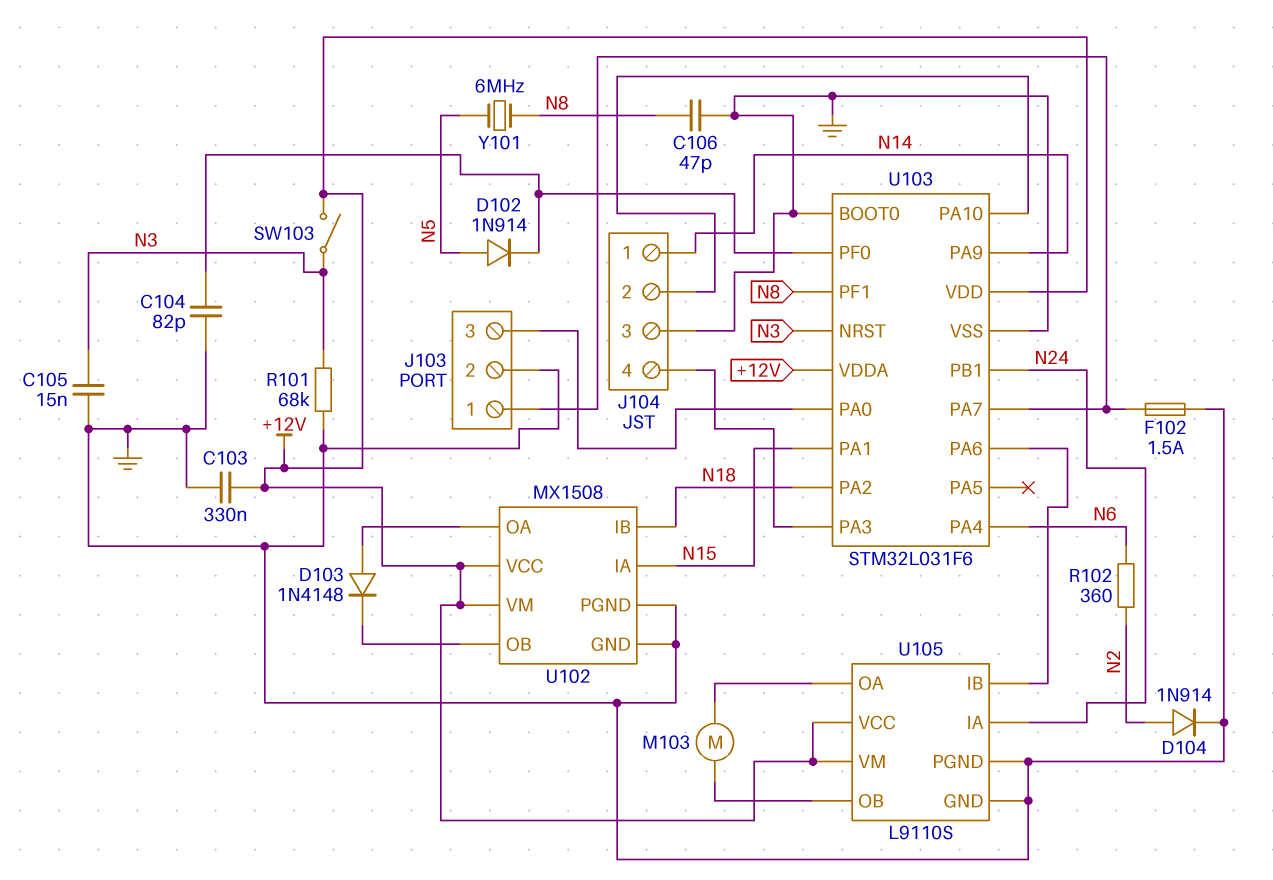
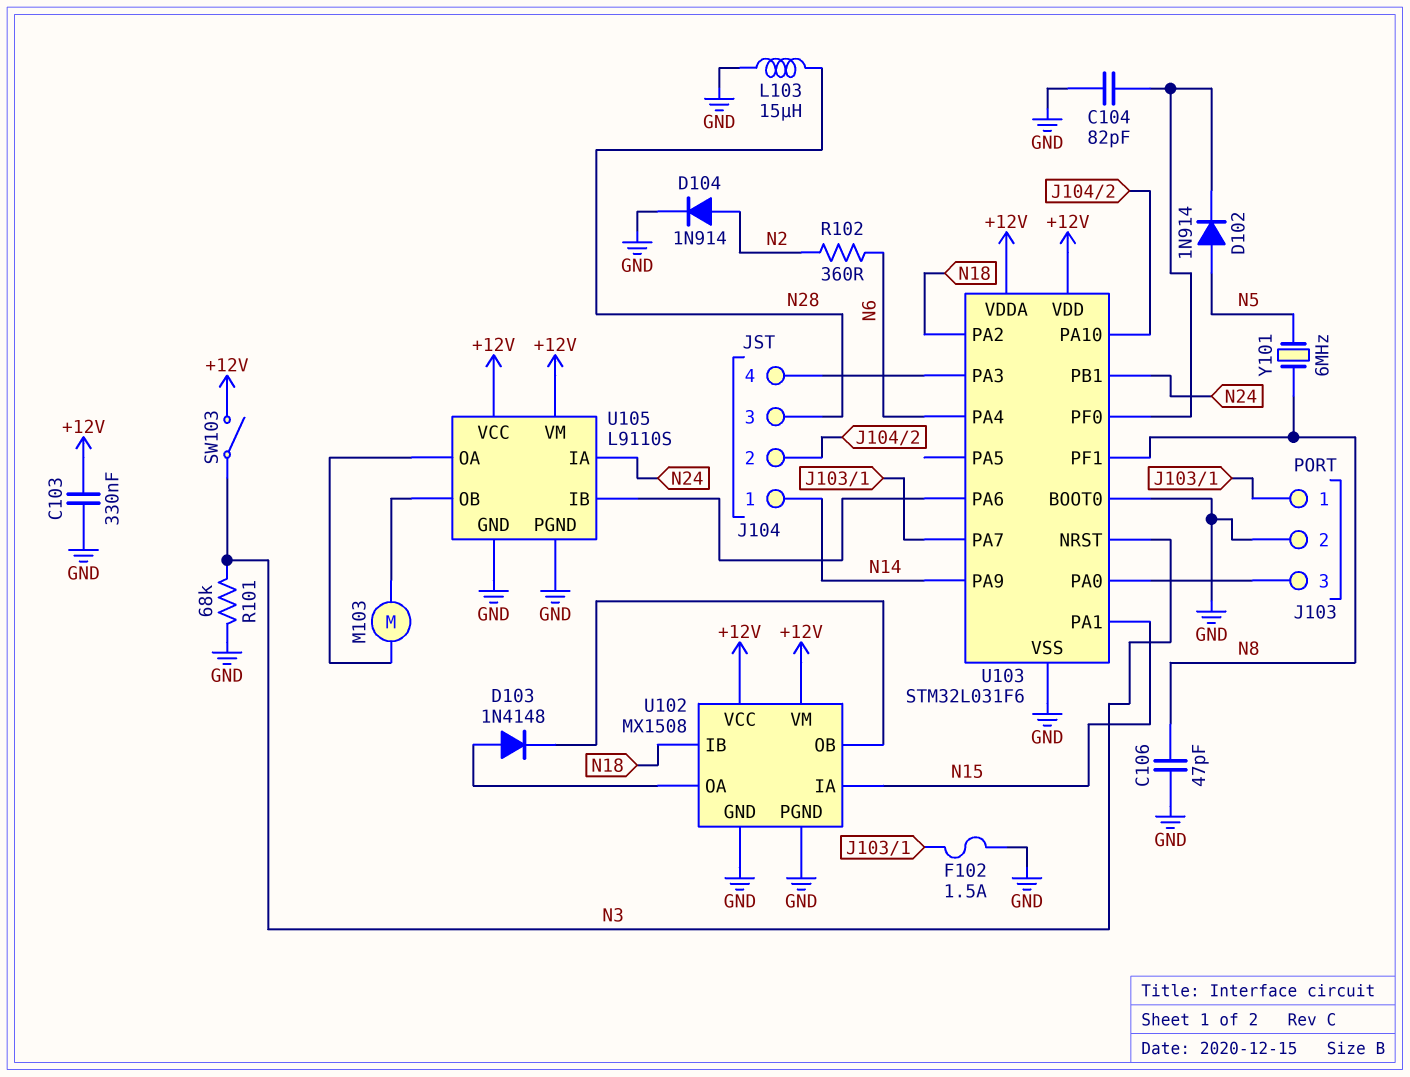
C105: 15nF (GND, N3) -> none
J104 pin 3: GND -> N28
L103: none -> 15uH (GND, N28)

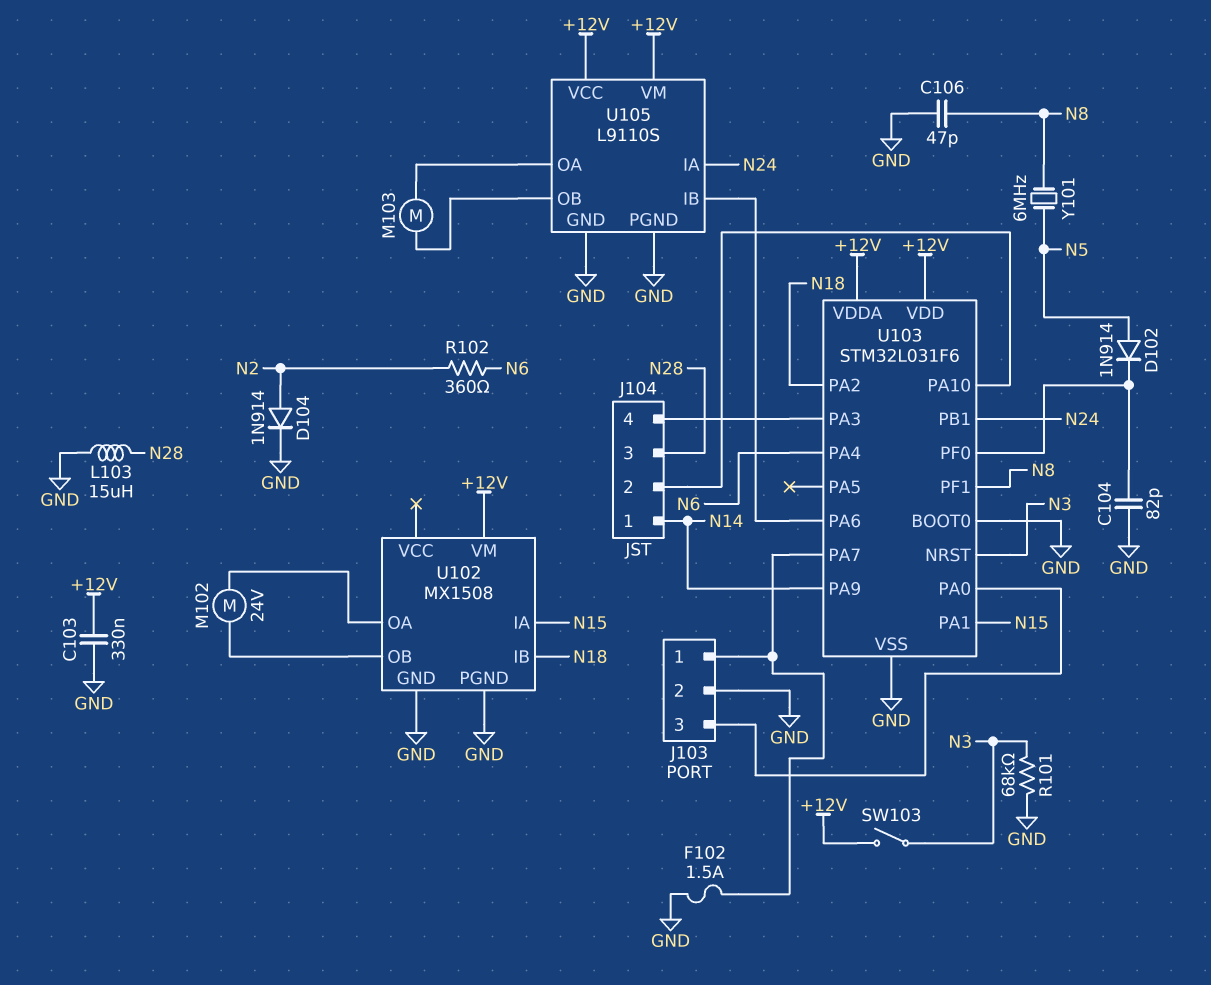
D103: diode 1N4148 (A U102/OA, K U102/OB) -> none
M102: none -> motor 24V (U102/OA, U102/OB)
U102 pin VCC: +12V -> none

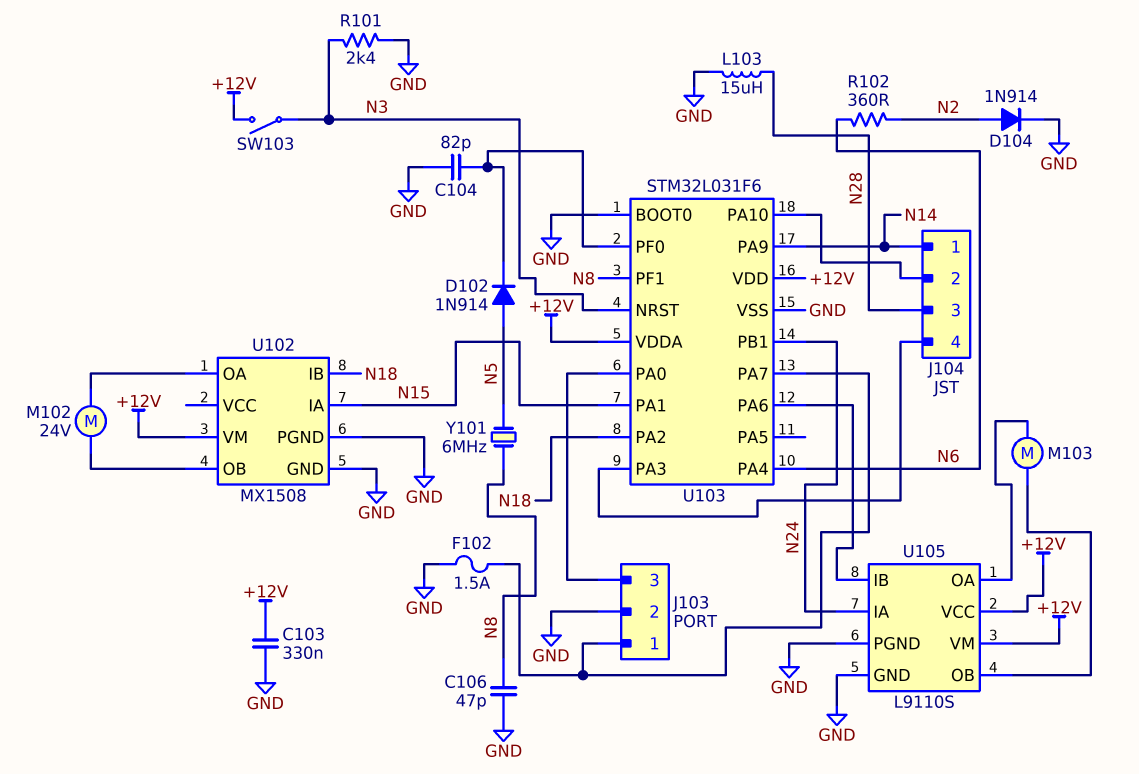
R101: 68k (GND, N3) -> 2.4k (GND, N3)

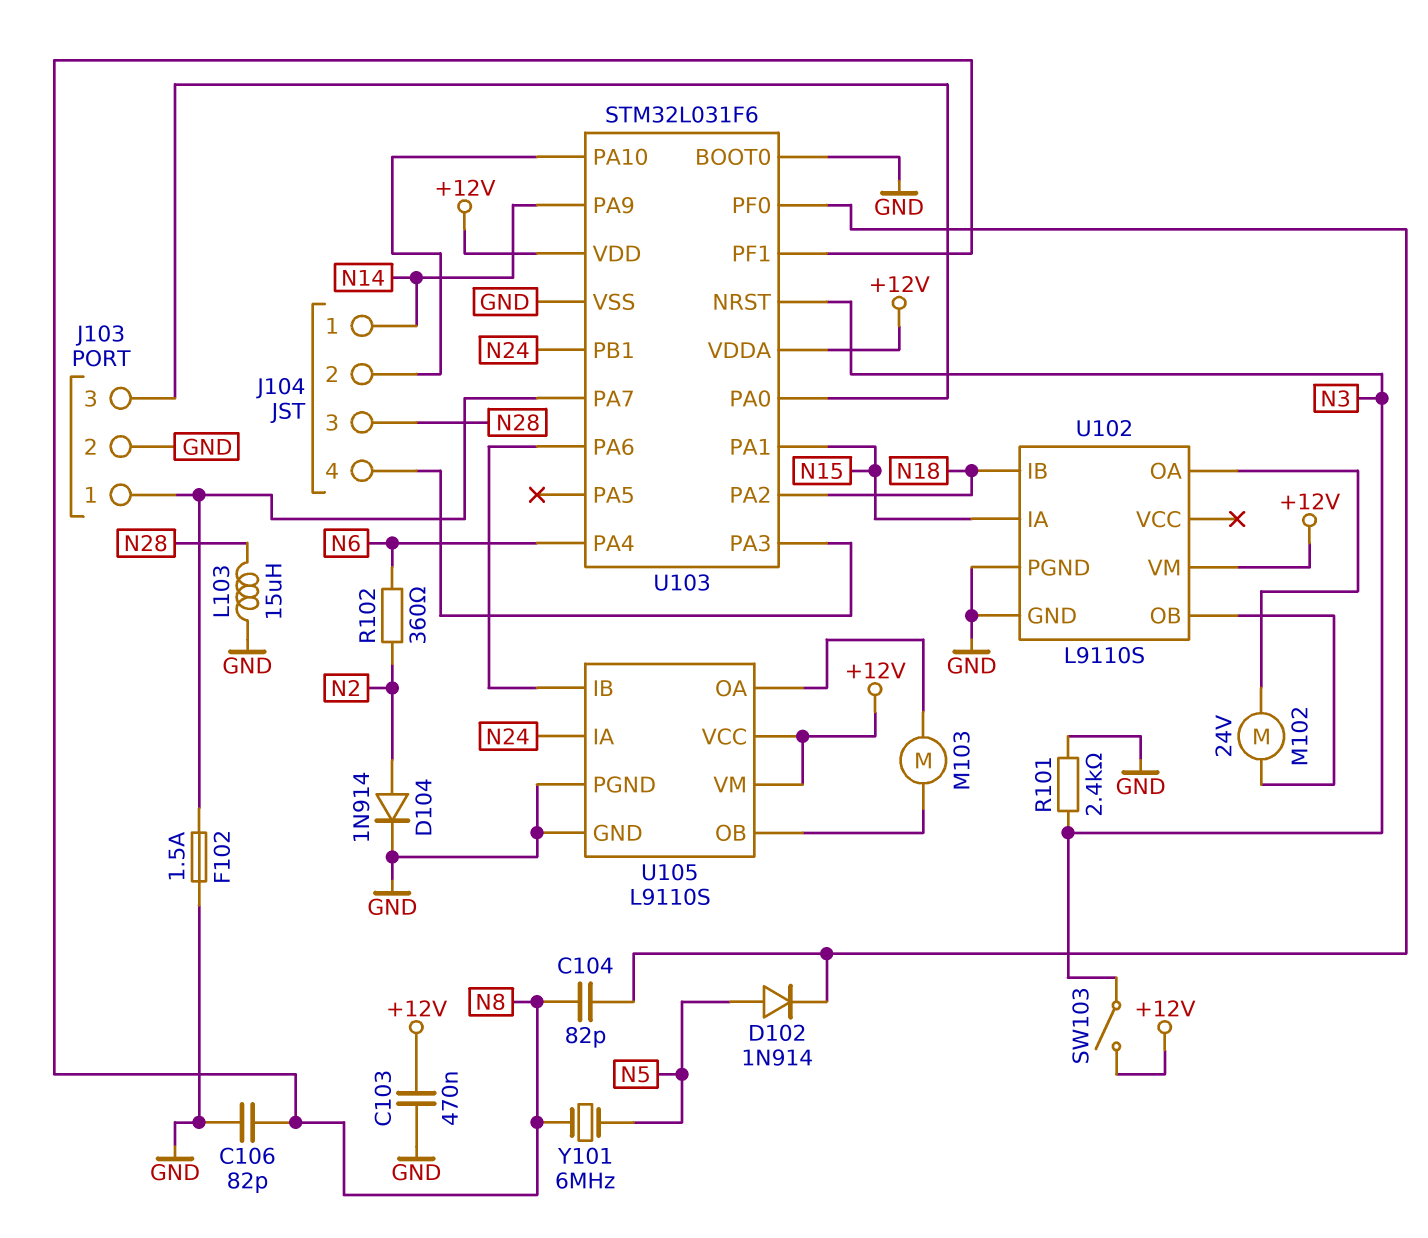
C103: 330nF (+12V, GND) -> 470nF (+12V, GND)
C104: 82pF (GND, U103/PF0) -> 82pF (N8, U103/PF0)
C106: 47pF (GND, N8) -> 82pF (GND, N8)
U102: MX1508 -> L9110S

